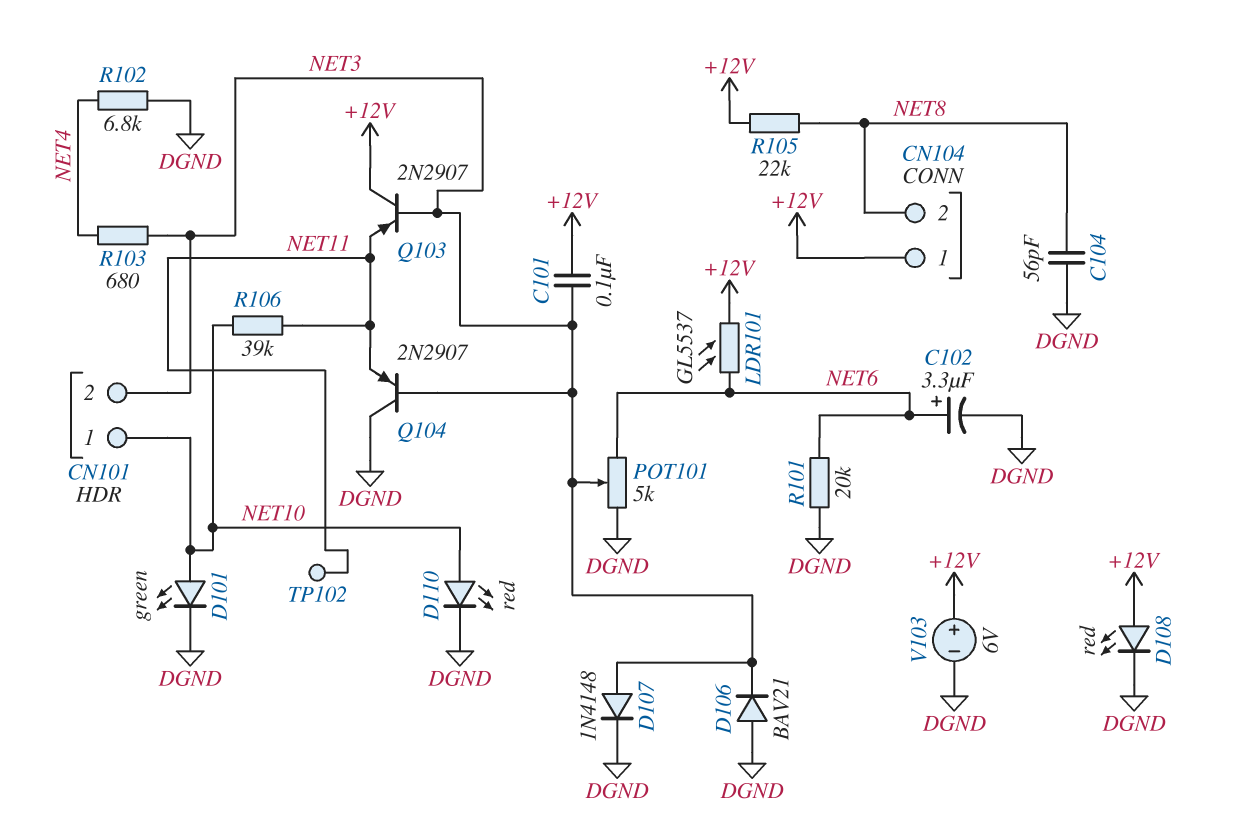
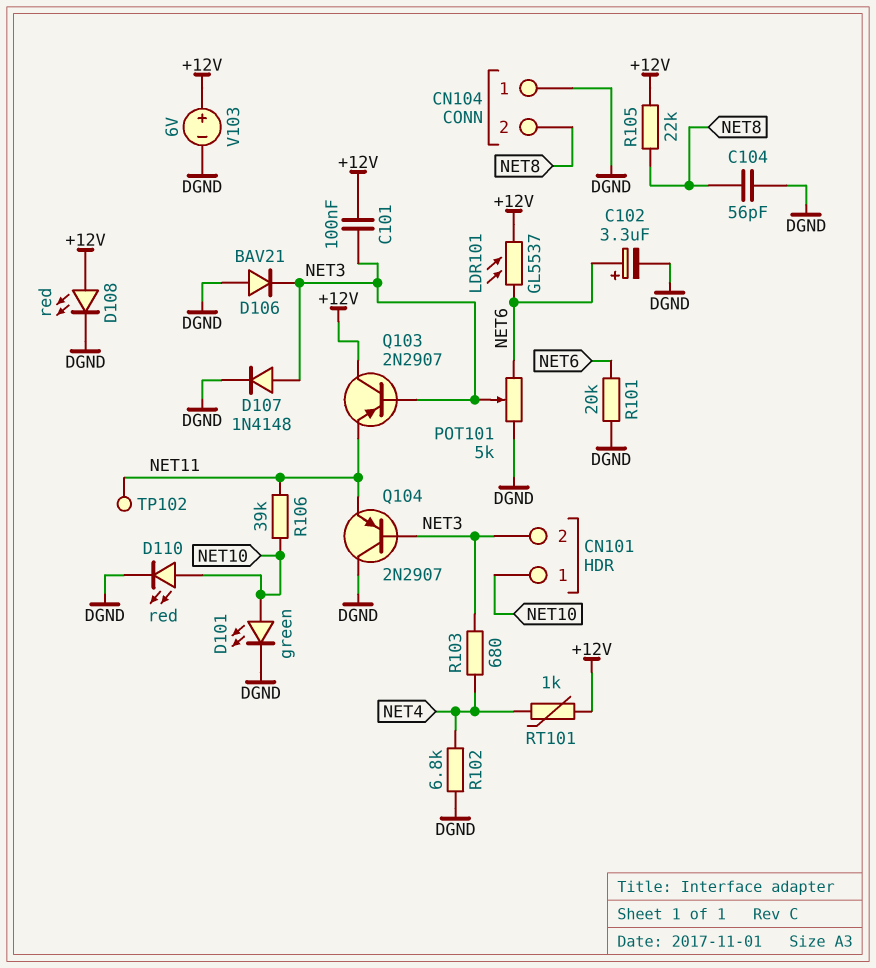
CN104 pin 1: +12V -> DGND
RT101: none -> 1k (+12V, NET4)

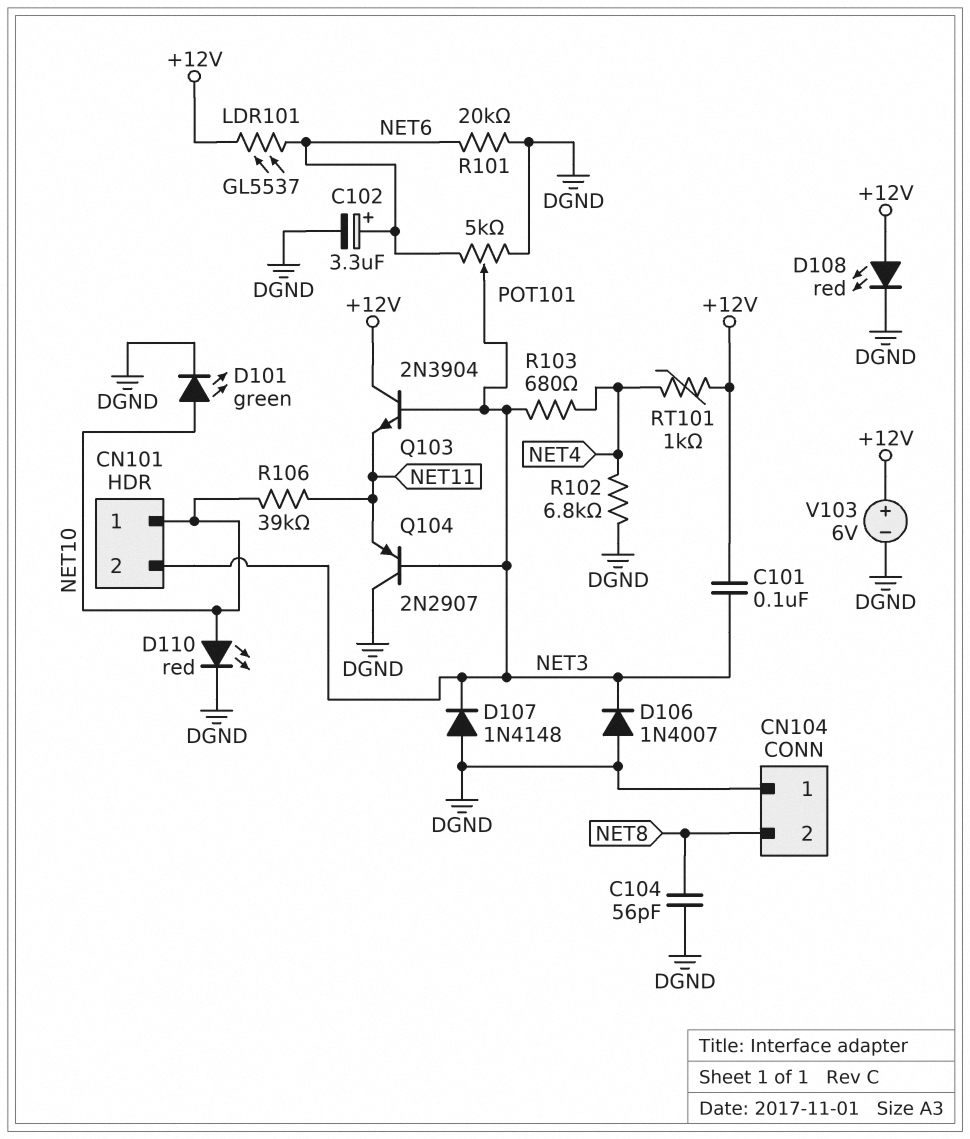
D106: diode BAV21 (A DGND, K NET3) -> diode 1N4007 (A DGND, K NET3)
D107: diode 1N4148 (A NET3, K DGND) -> diode 1N4148 (A DGND, K NET3)
Q103: PNP 2N2907 (B NET3, C +12V, E NET11) -> NPN 2N3904 (B NET3, C +12V, E NET11)
R105: 22k (+12V, NET8) -> none
TP102: test point (NET11) -> none

